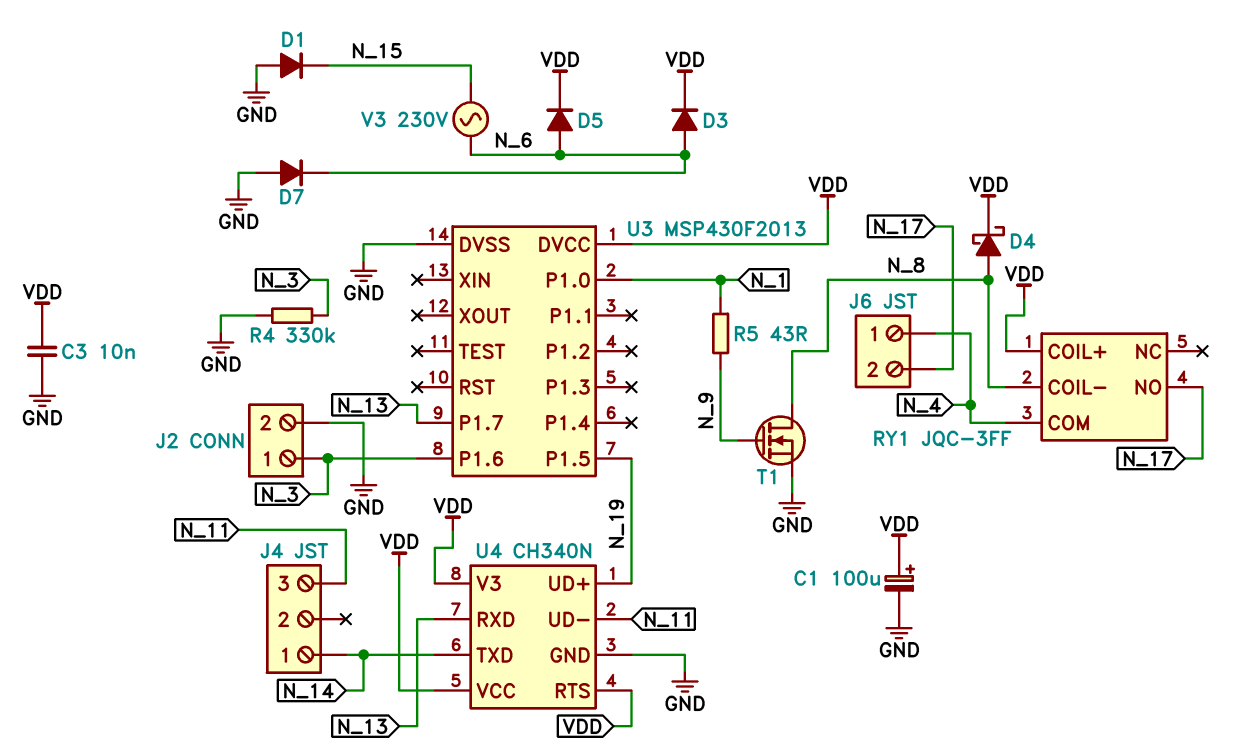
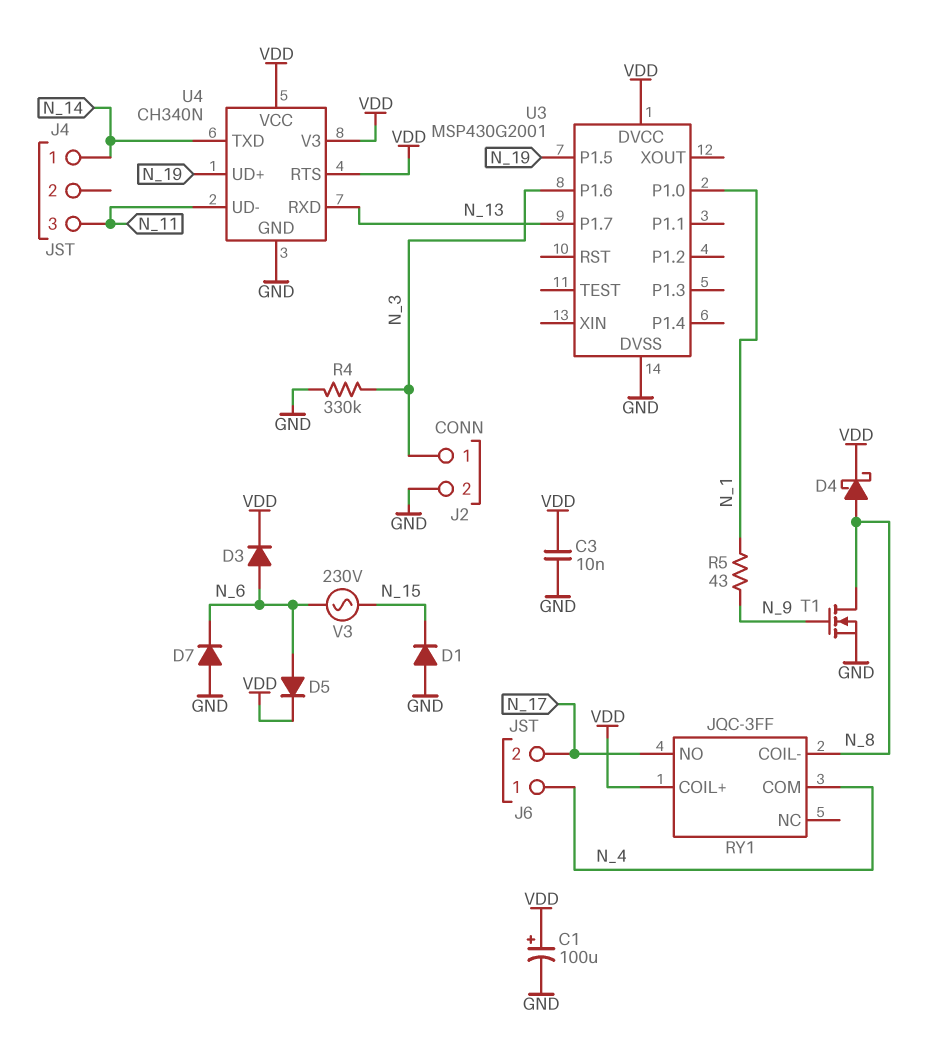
U3: MSP430F2013 -> MSP430G2001

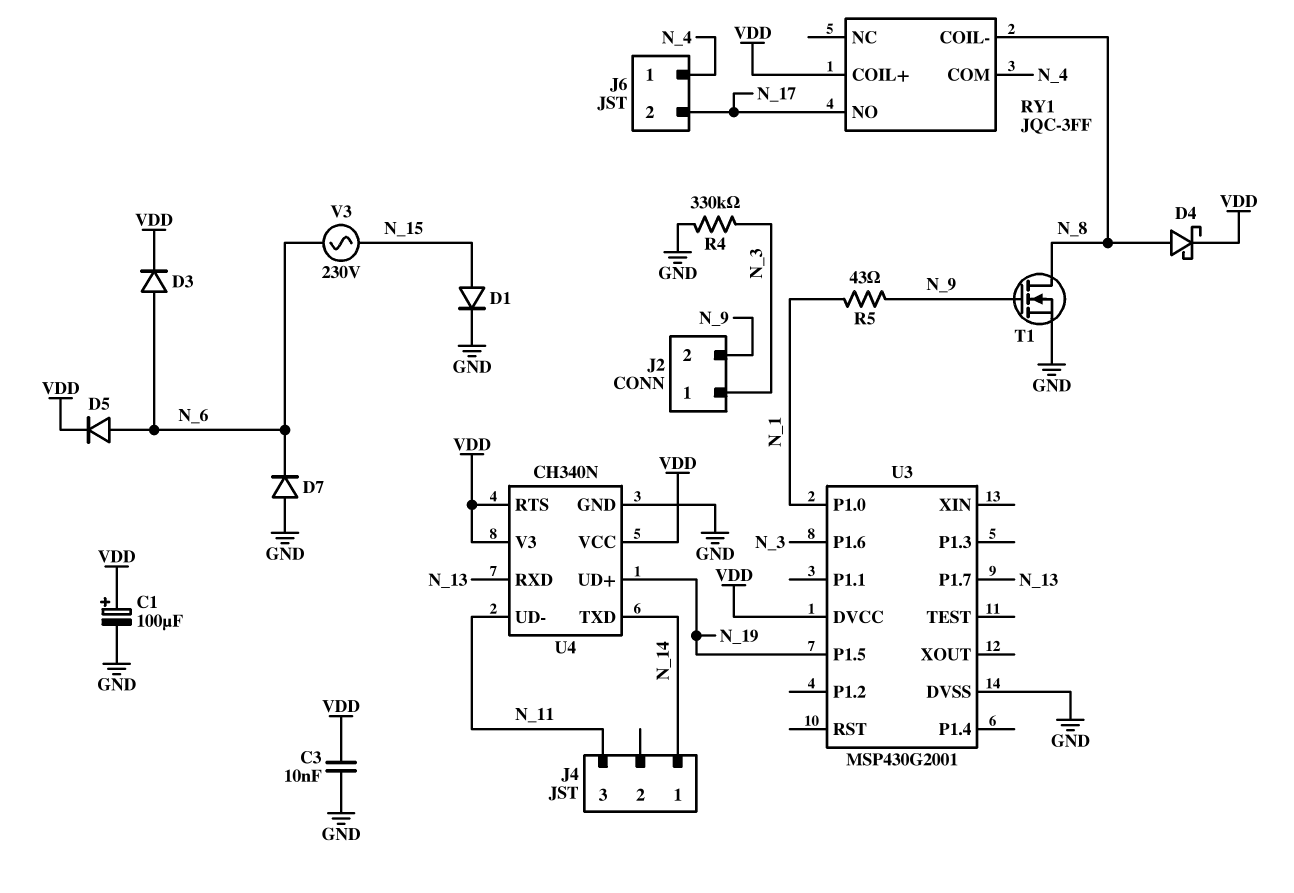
D1: diode (A GND, K N_15) -> diode (A N_15, K GND)
J2 pin 2: GND -> N_9

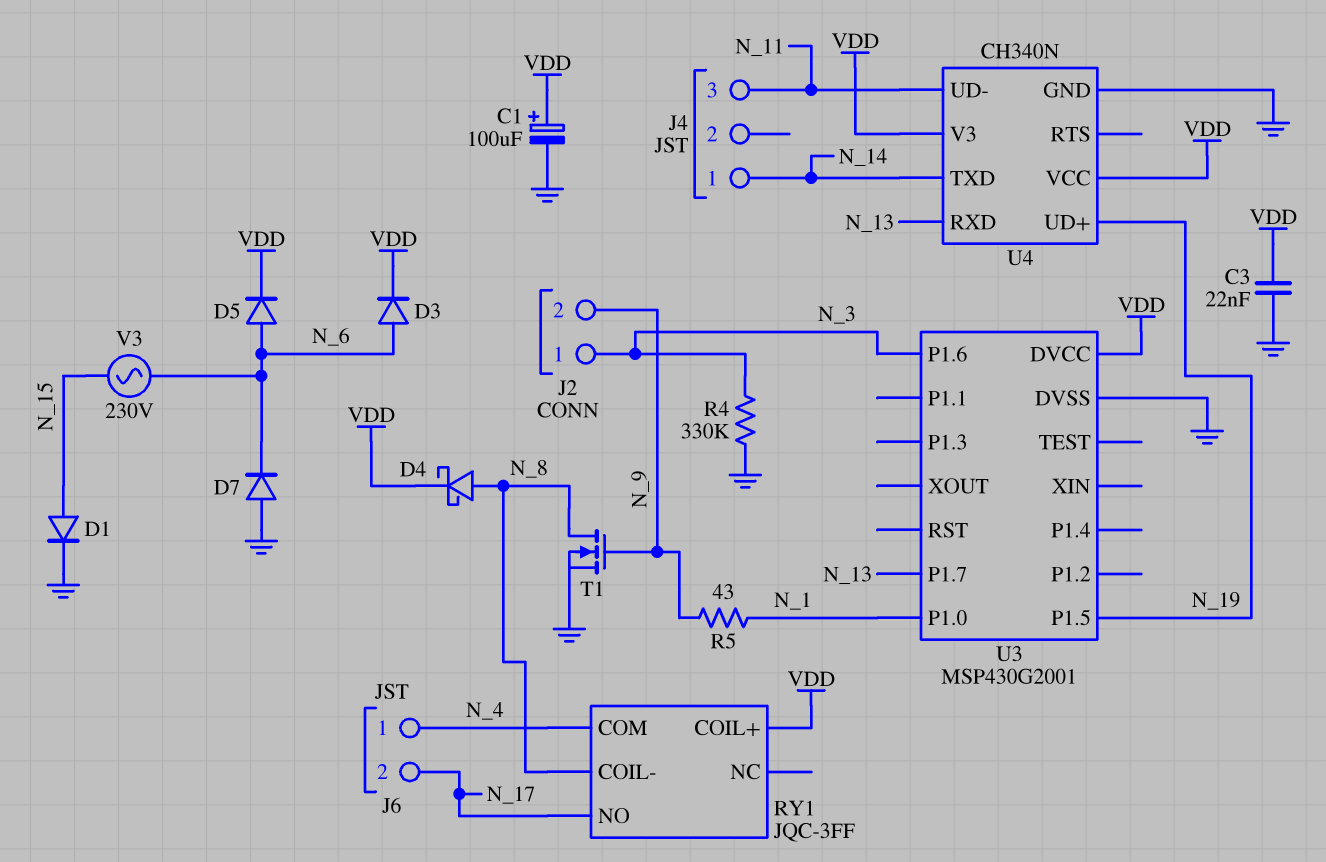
C3: 10nF (GND, VDD) -> 22nF (GND, VDD)
U4 pin RTS: VDD -> none

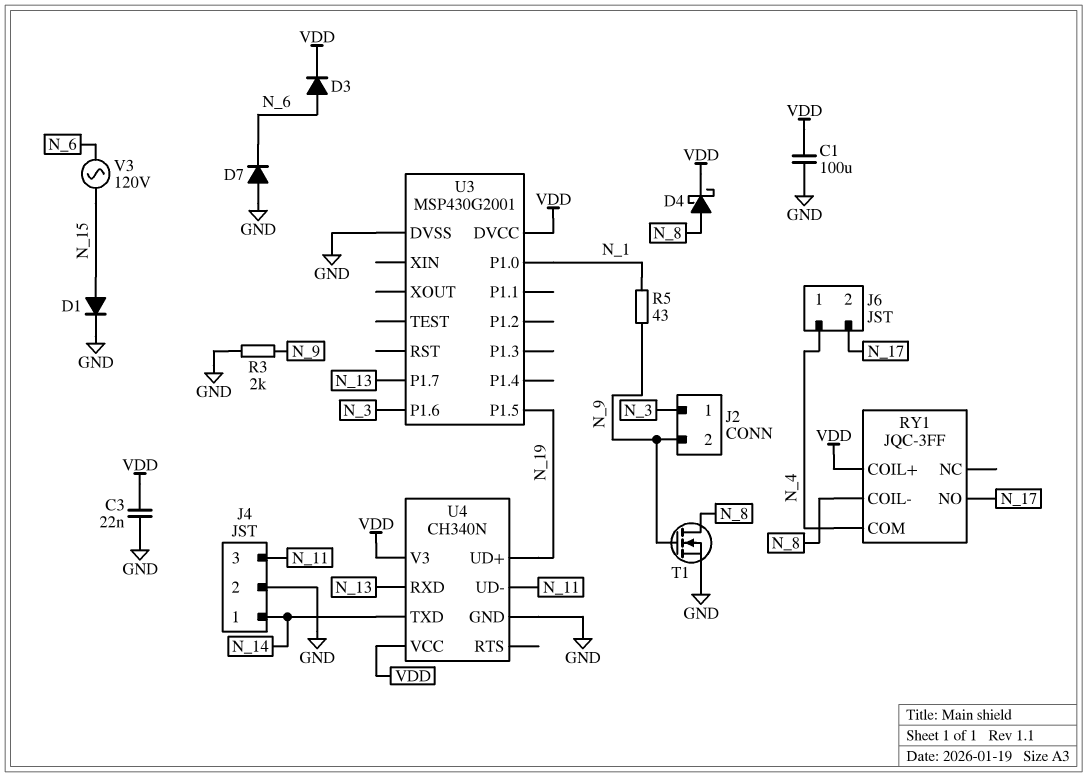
C1: 100uF (plus VDD, minus GND) -> 100uF (GND, VDD)
D5: diode (A N_6, K VDD) -> none
J4 pin 2: none -> GND
R3: none -> 2k (GND, N_9)
R4: 330k (GND, N_3) -> none
V3: AC 230V (N_6, N_15) -> AC 120V (N_6, N_15)

